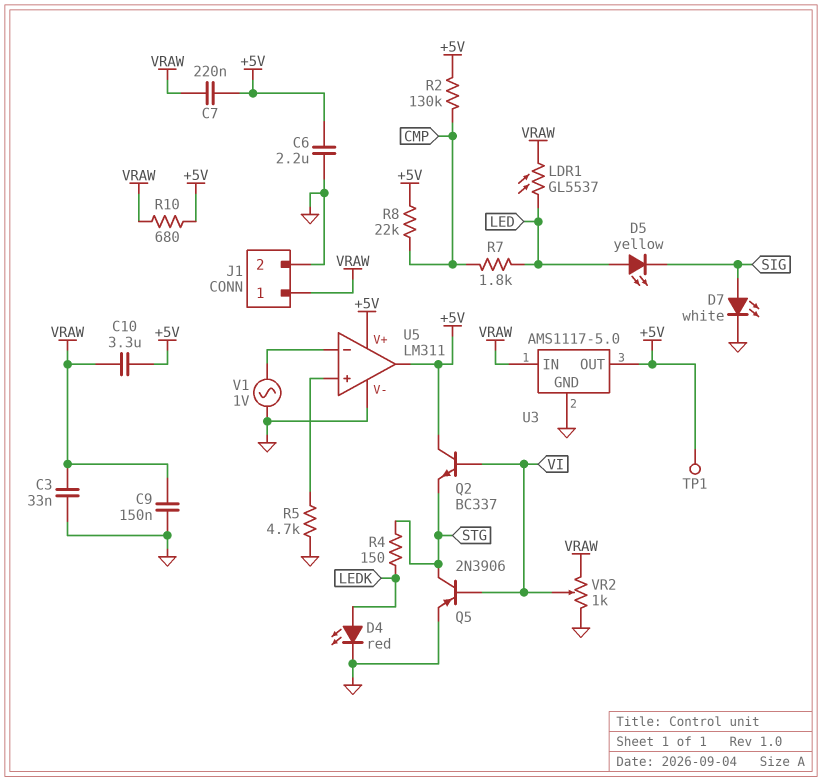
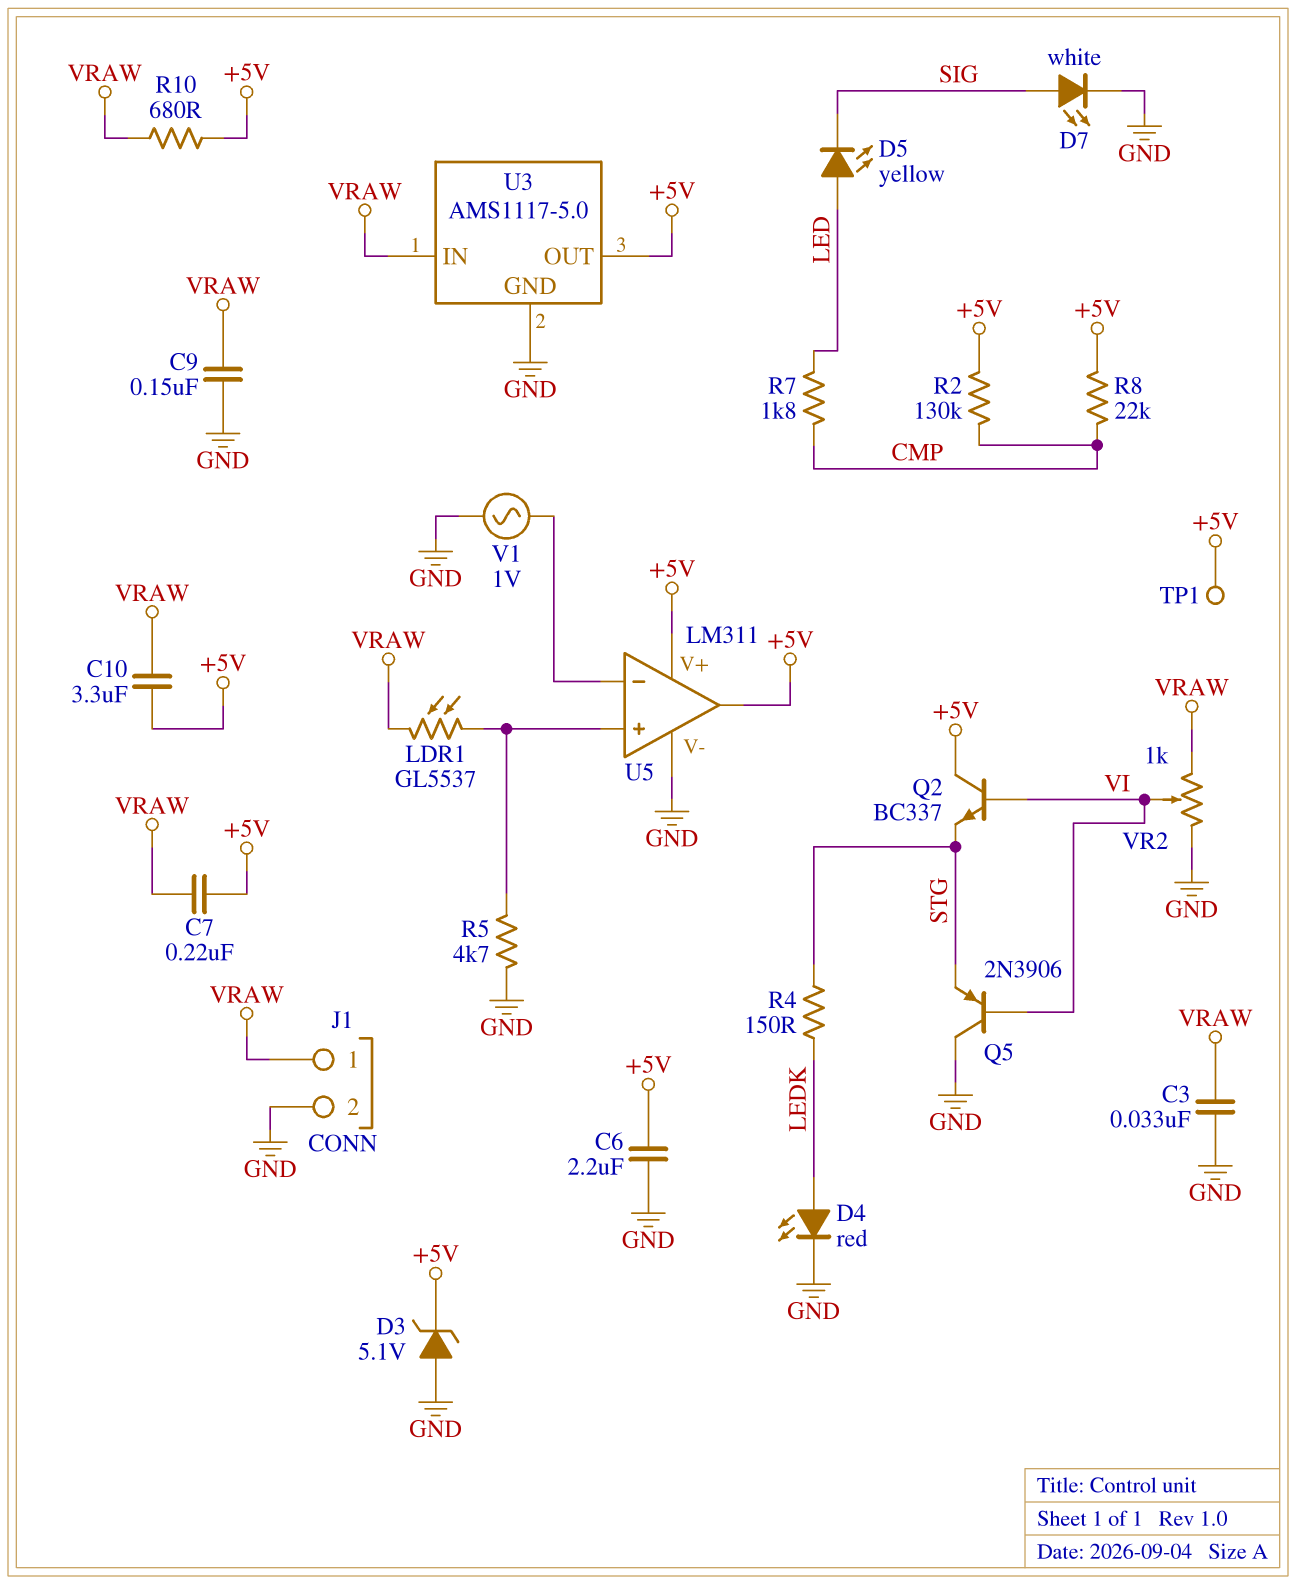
D3: none -> zener 5.1V (A GND, K +5V)
LDR1: GL5537 (LED, VRAW) -> GL5537 (U5/in+, VRAW)
Q5: PNP 2N3906 (B VI, C STG, E GND) -> PNP 2N3906 (B VI, C GND, E STG)

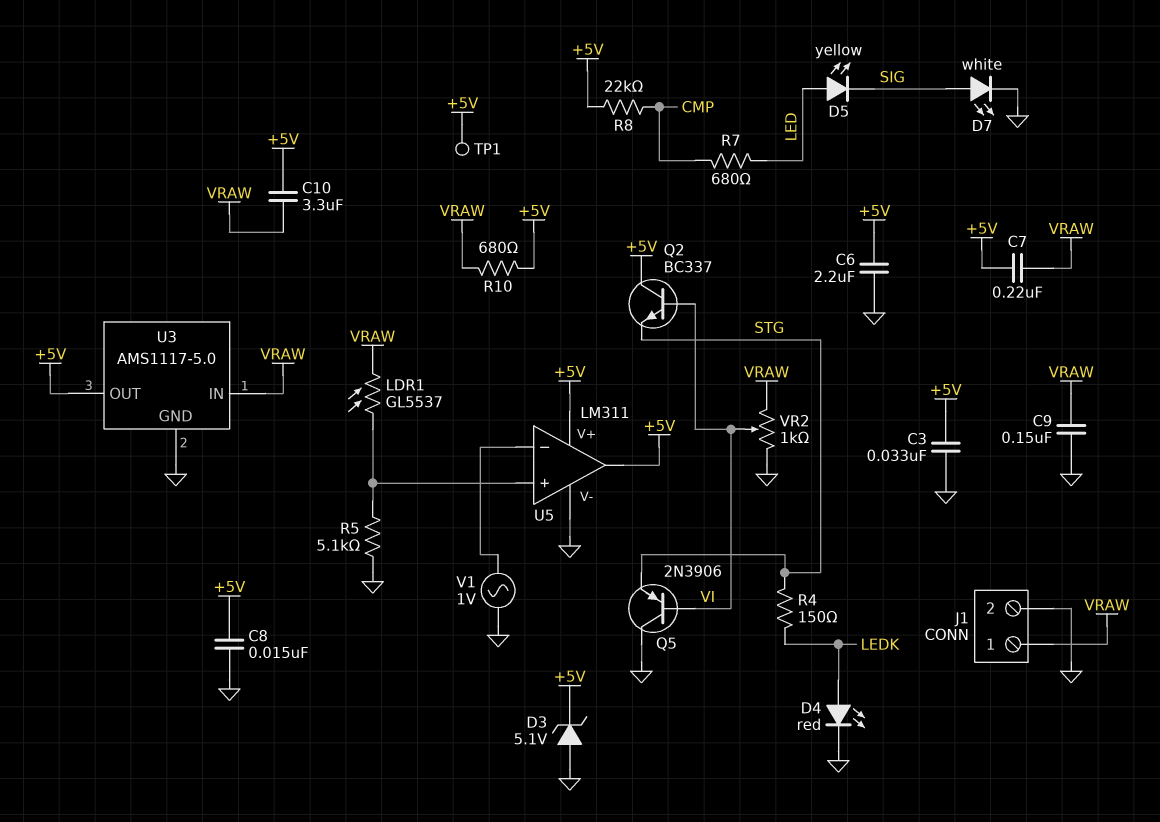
C3: 33nF (GND, VRAW) -> 33nF (+5V, GND)
C8: none -> 15nF (+5V, GND)
R2: 130k (+5V, CMP) -> none
R5: 4.7k (GND, U5/in+) -> 5.1k (GND, U5/in+)
R7: 1.8k (CMP, LED) -> 680 (CMP, LED)

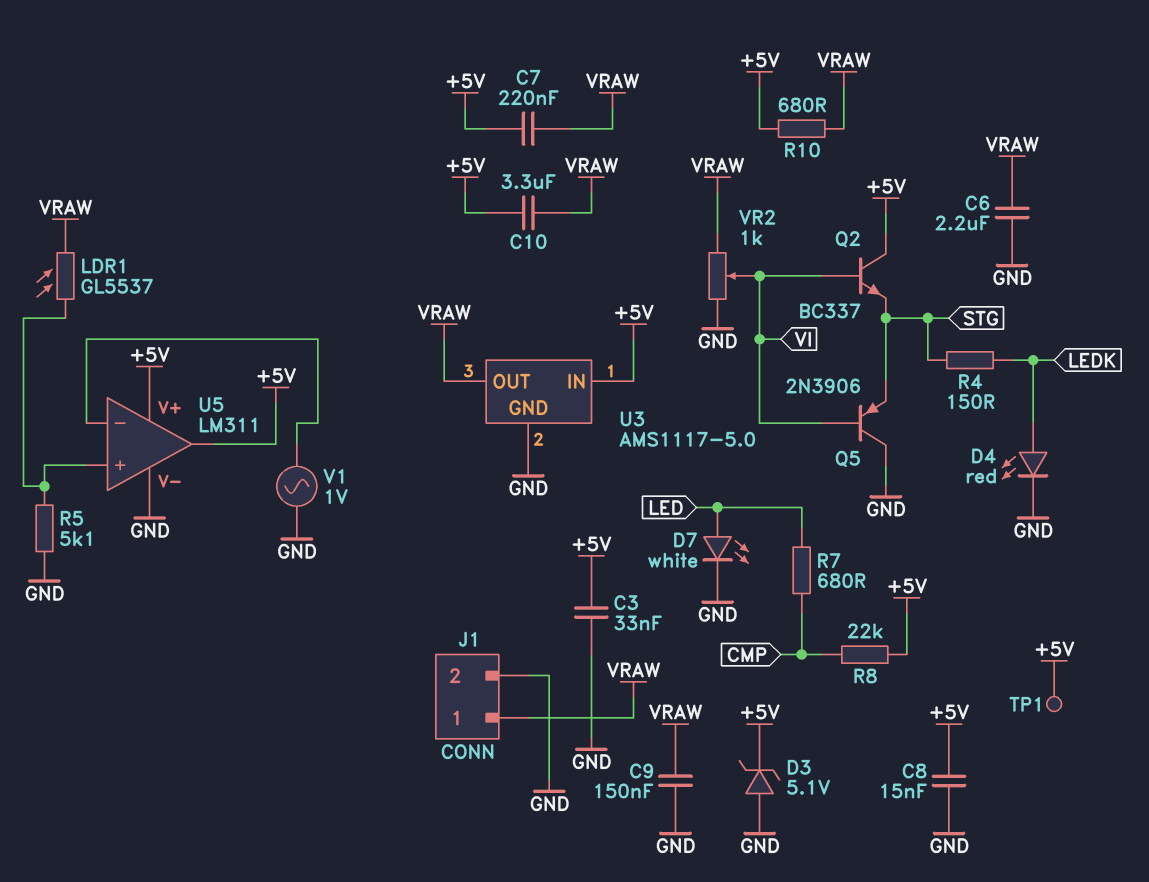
C6: 2.2uF (+5V, GND) -> 2.2uF (GND, VRAW)
D5: LED yellow (A LED, K SIG) -> none
D7: LED white (A SIG, K GND) -> LED white (A LED, K GND)
U3 pin IN: VRAW -> +5V
U3 pin OUT: +5V -> VRAW

